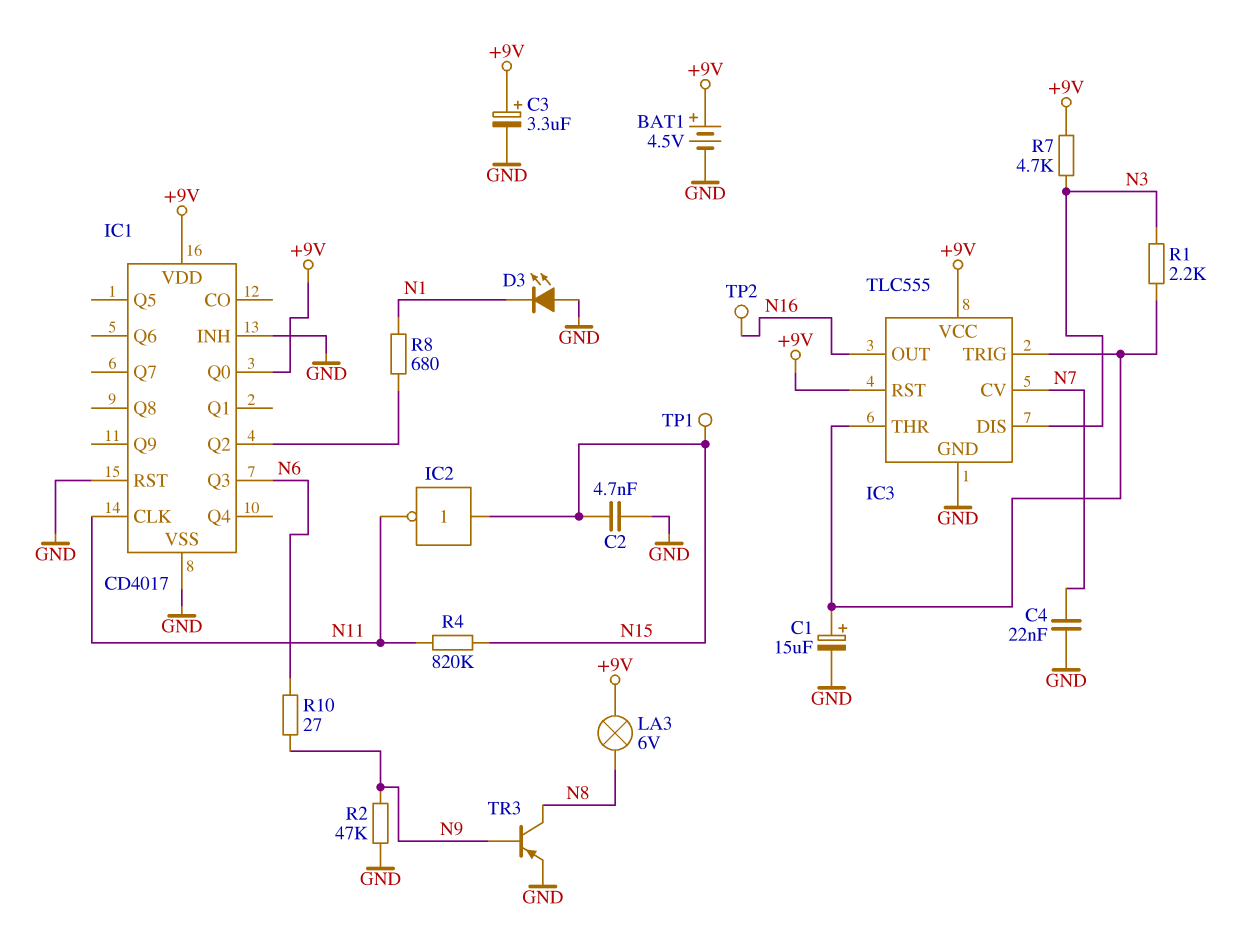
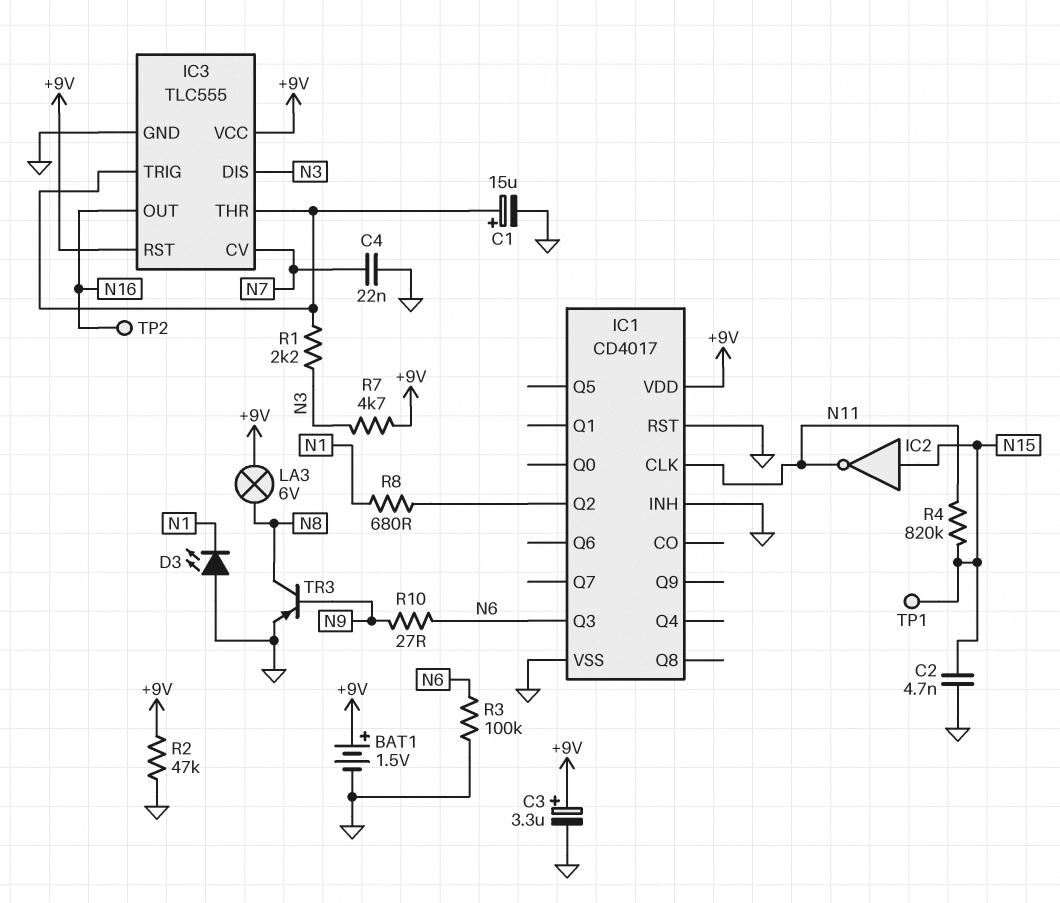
BAT1: 4.5V (plus +9V, minus GND) -> 1.5V (plus +9V, minus GND)
IC1 pin Q0: +9V -> none
R2: 47k (GND, N9) -> 47k (+9V, GND)
R3: none -> 100k (GND, N6)

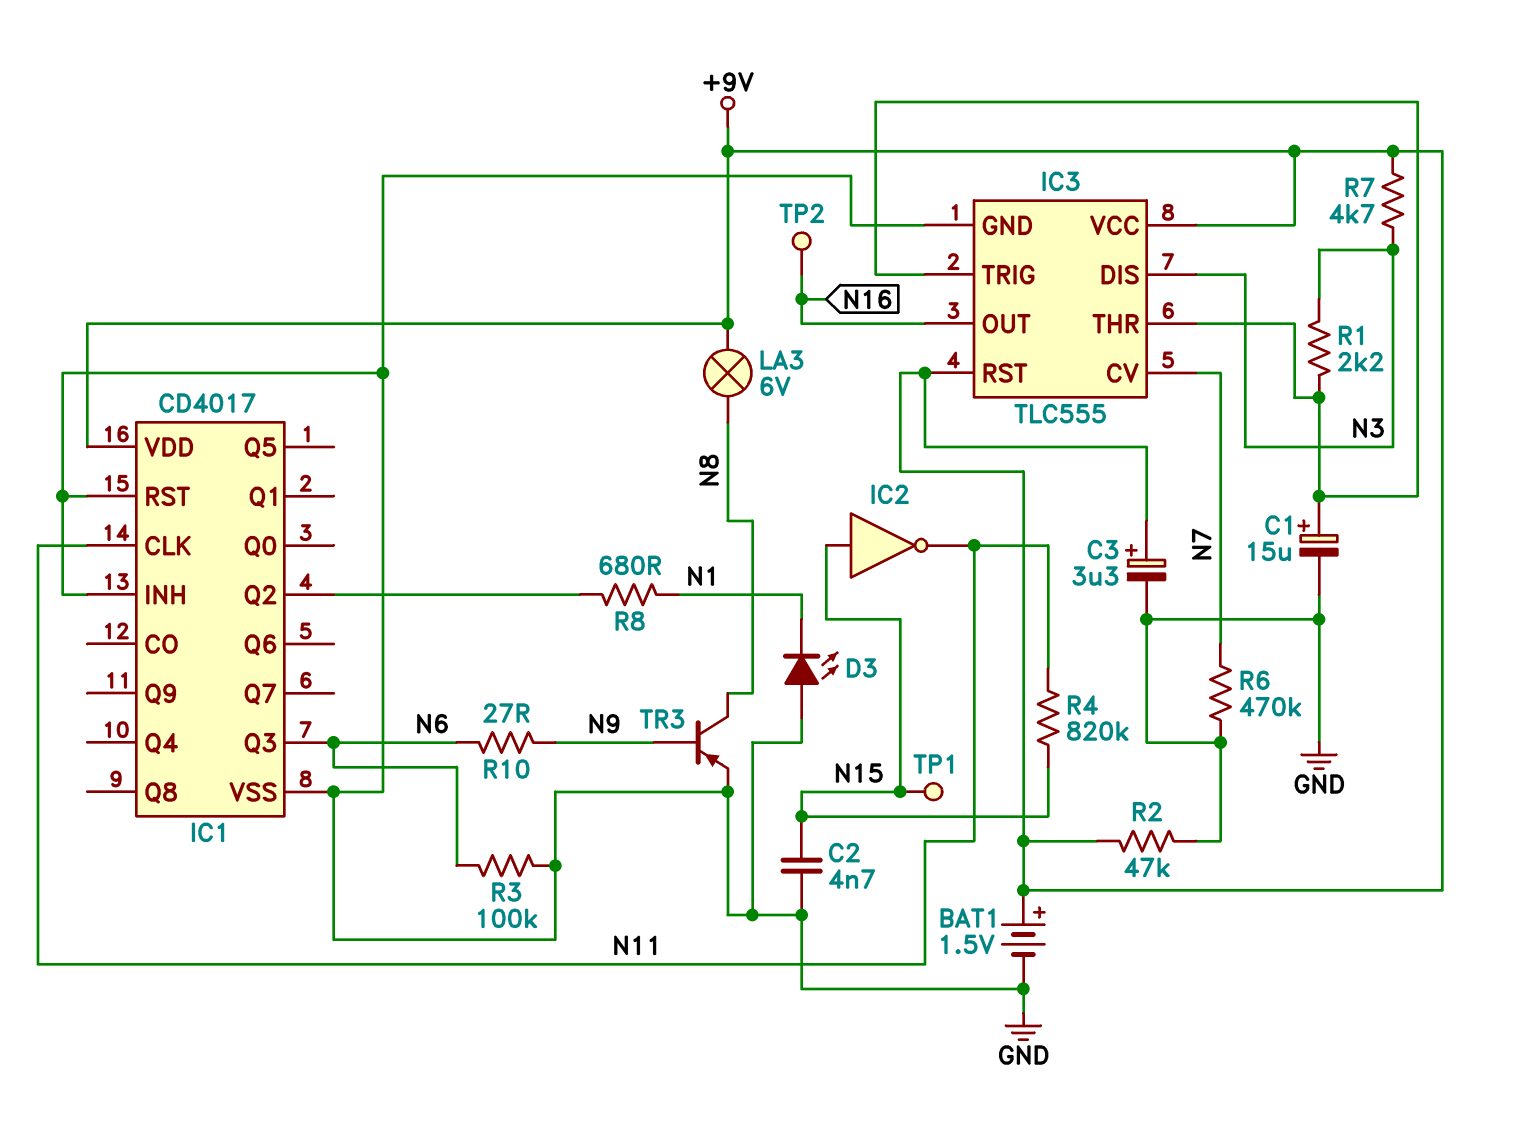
C4: 22nF (GND, N7) -> none
R6: none -> 470k (GND, N7)

